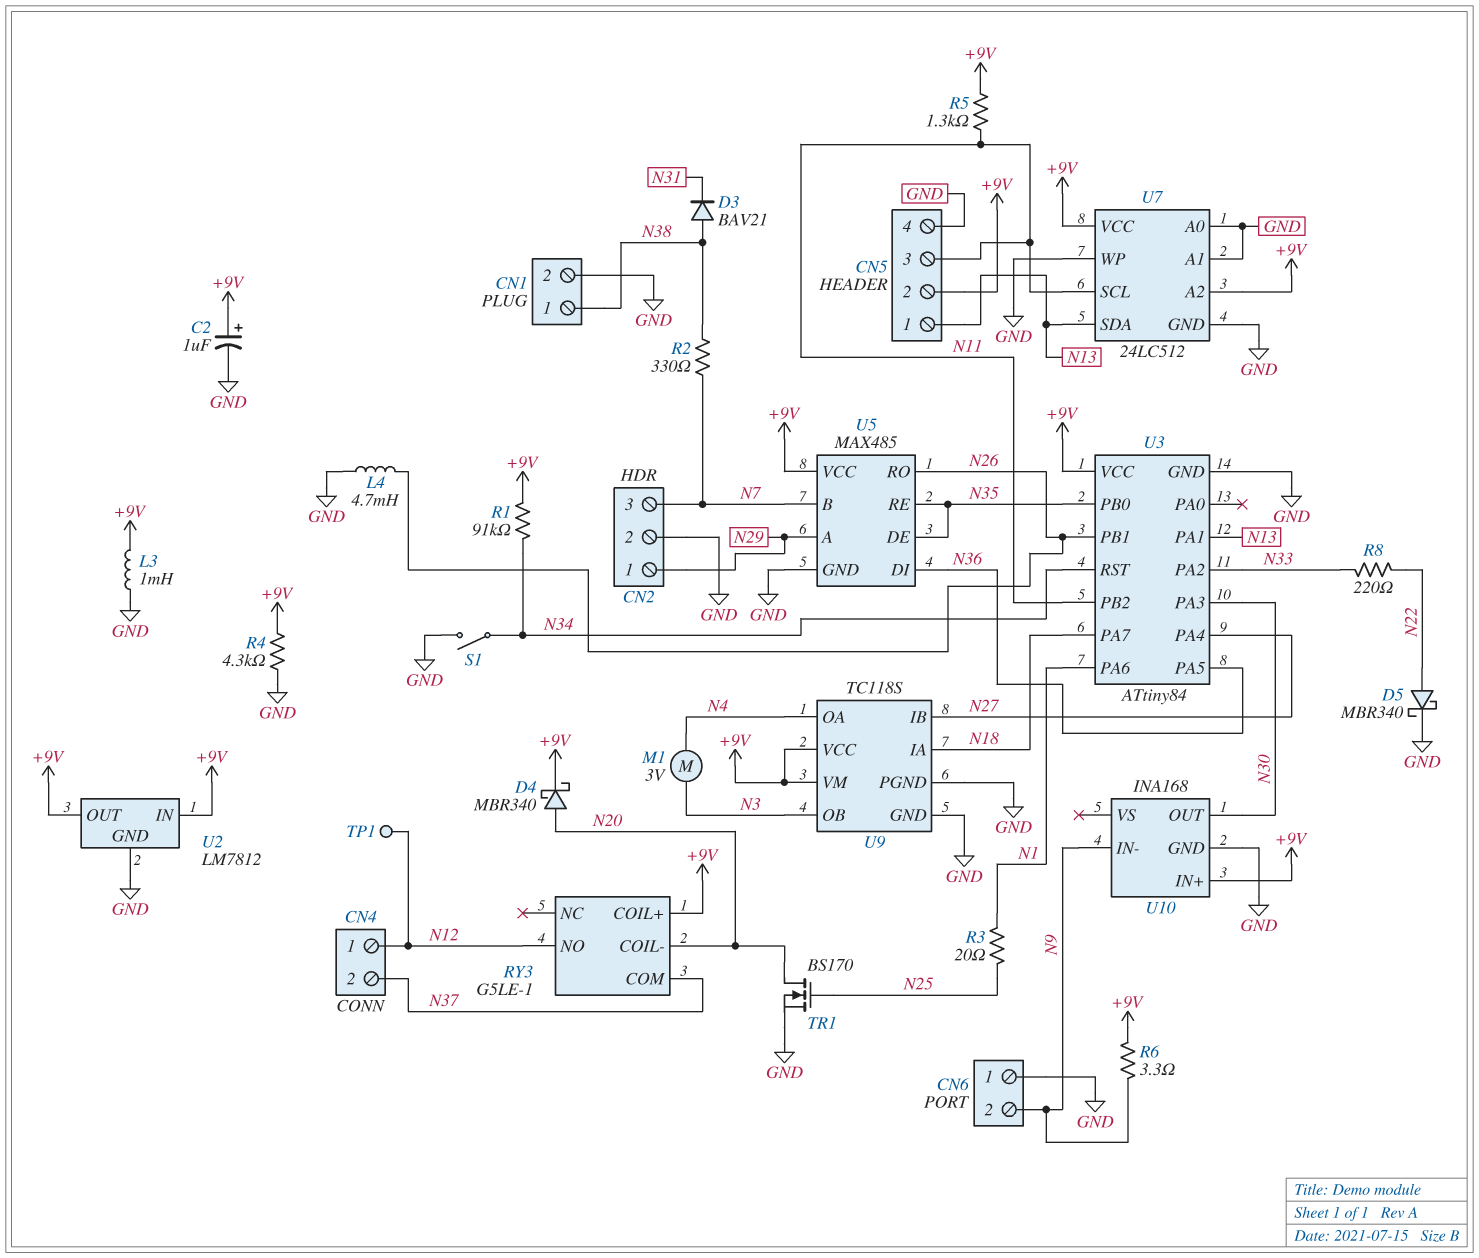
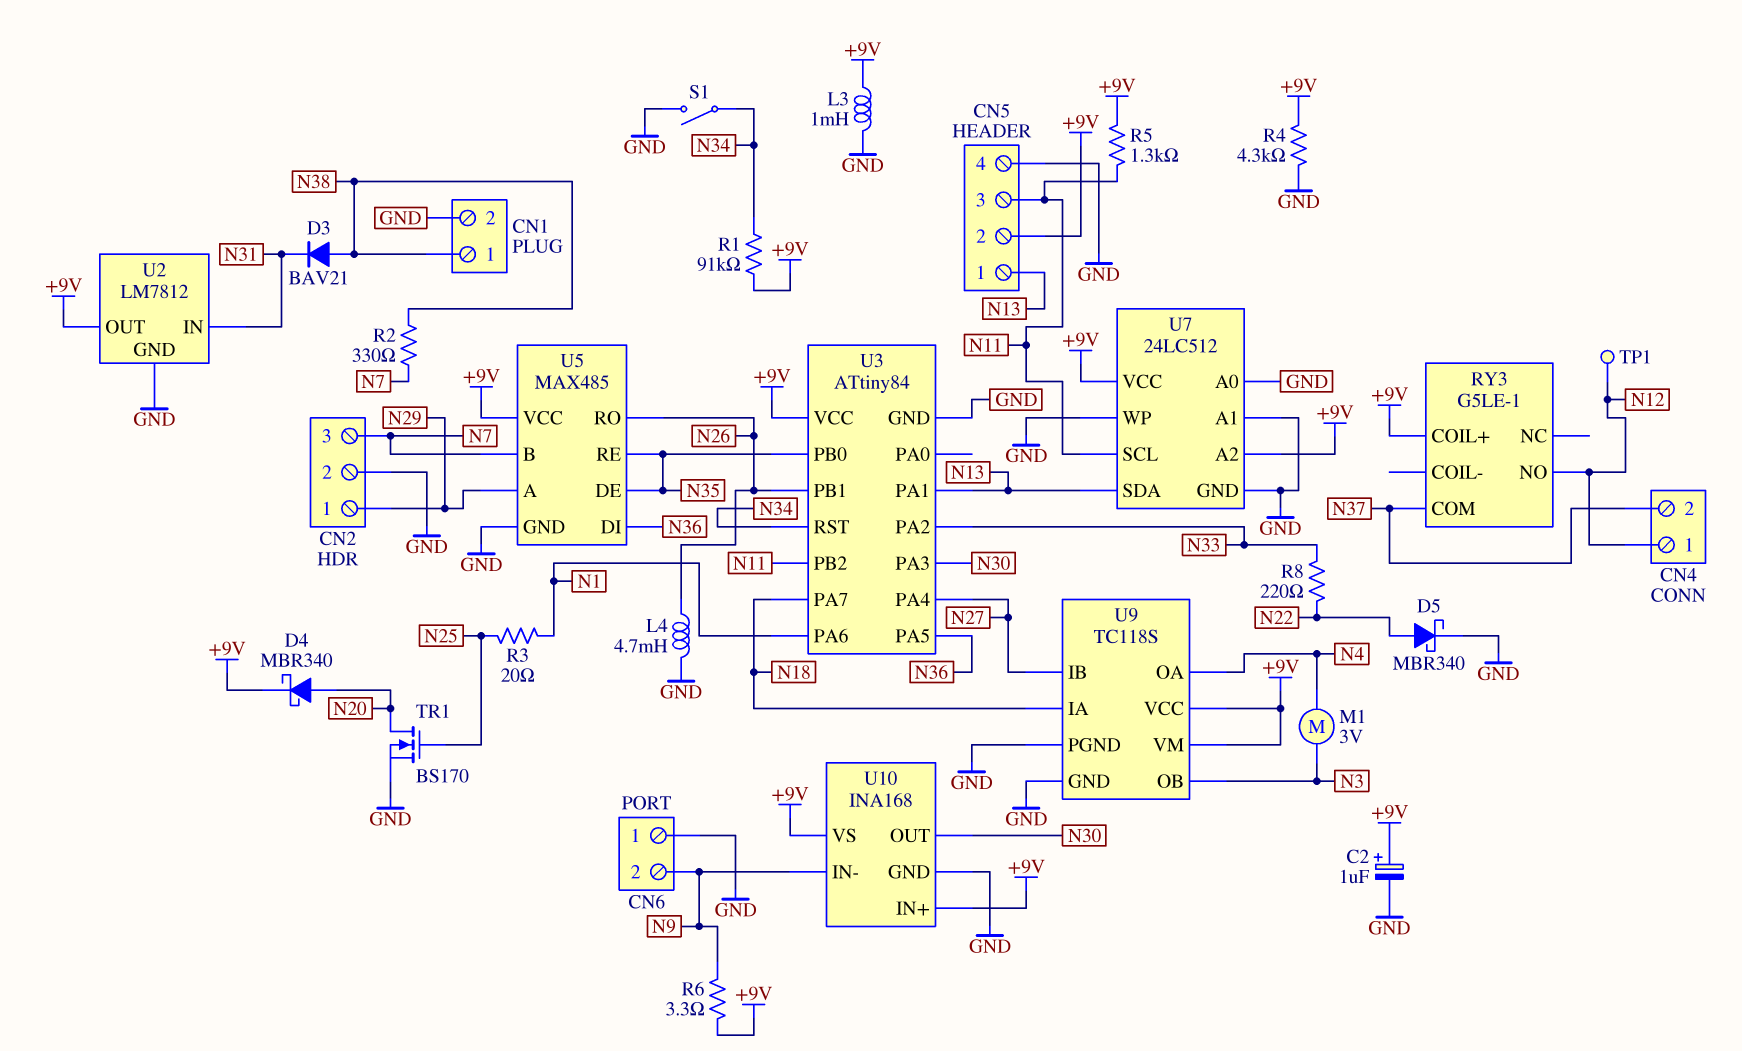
RY3 pin COIL-: N20 -> none
U2 pin IN: +9V -> N31
U10 pin VS: none -> +9V

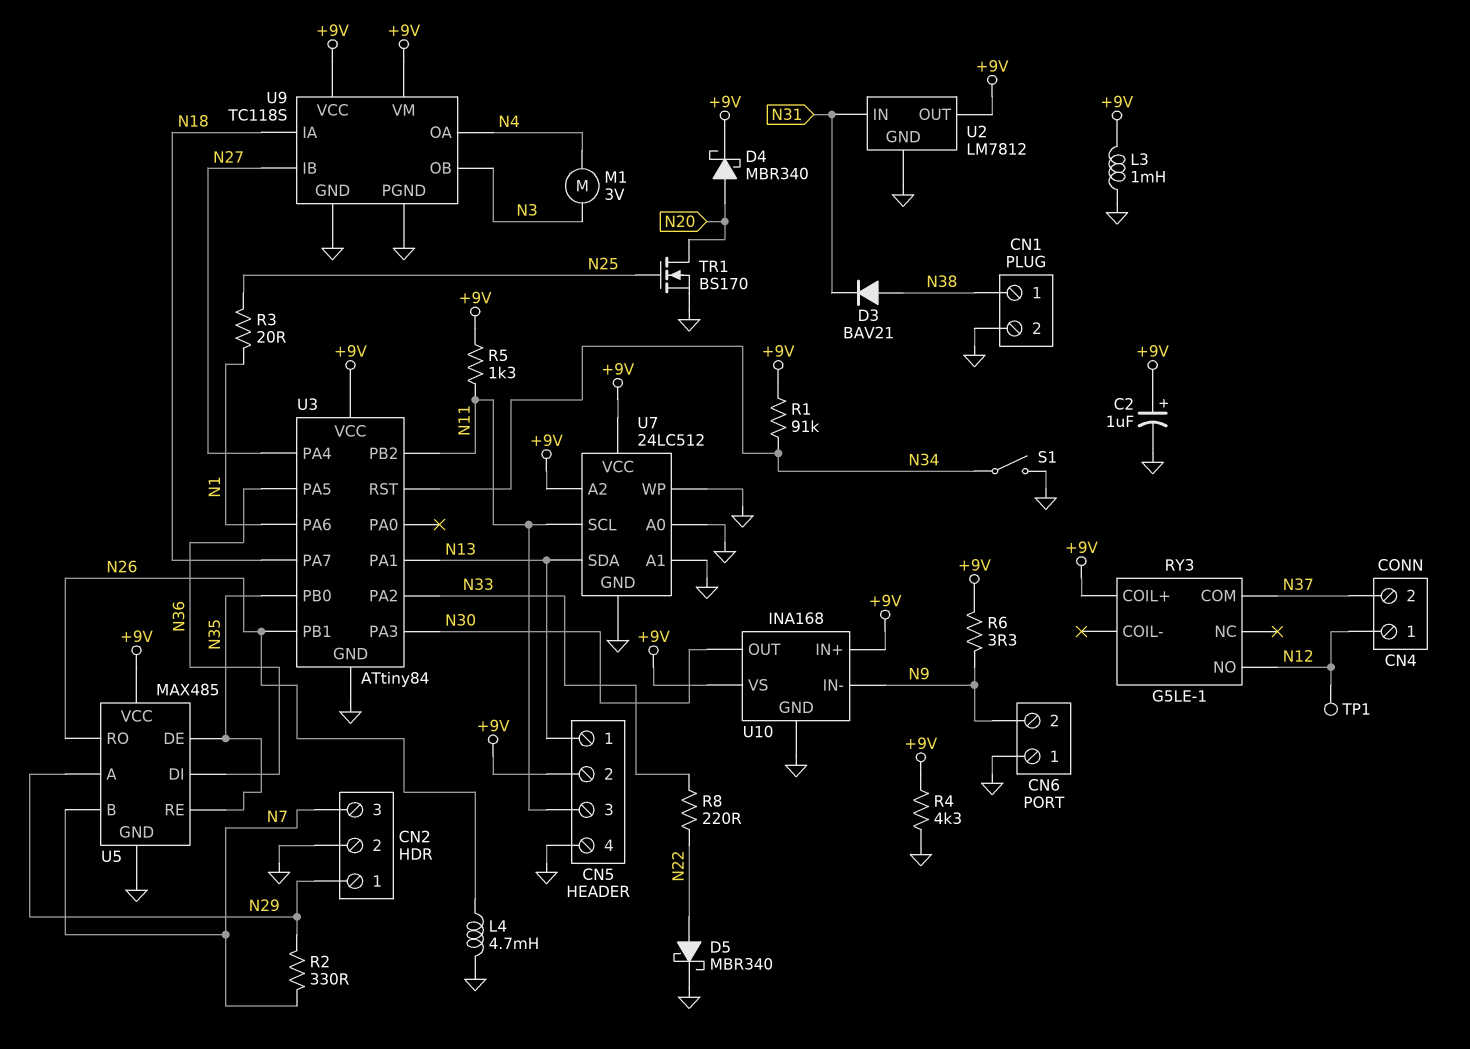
R2: 330 (N7, N38) -> 330 (N7, N29)

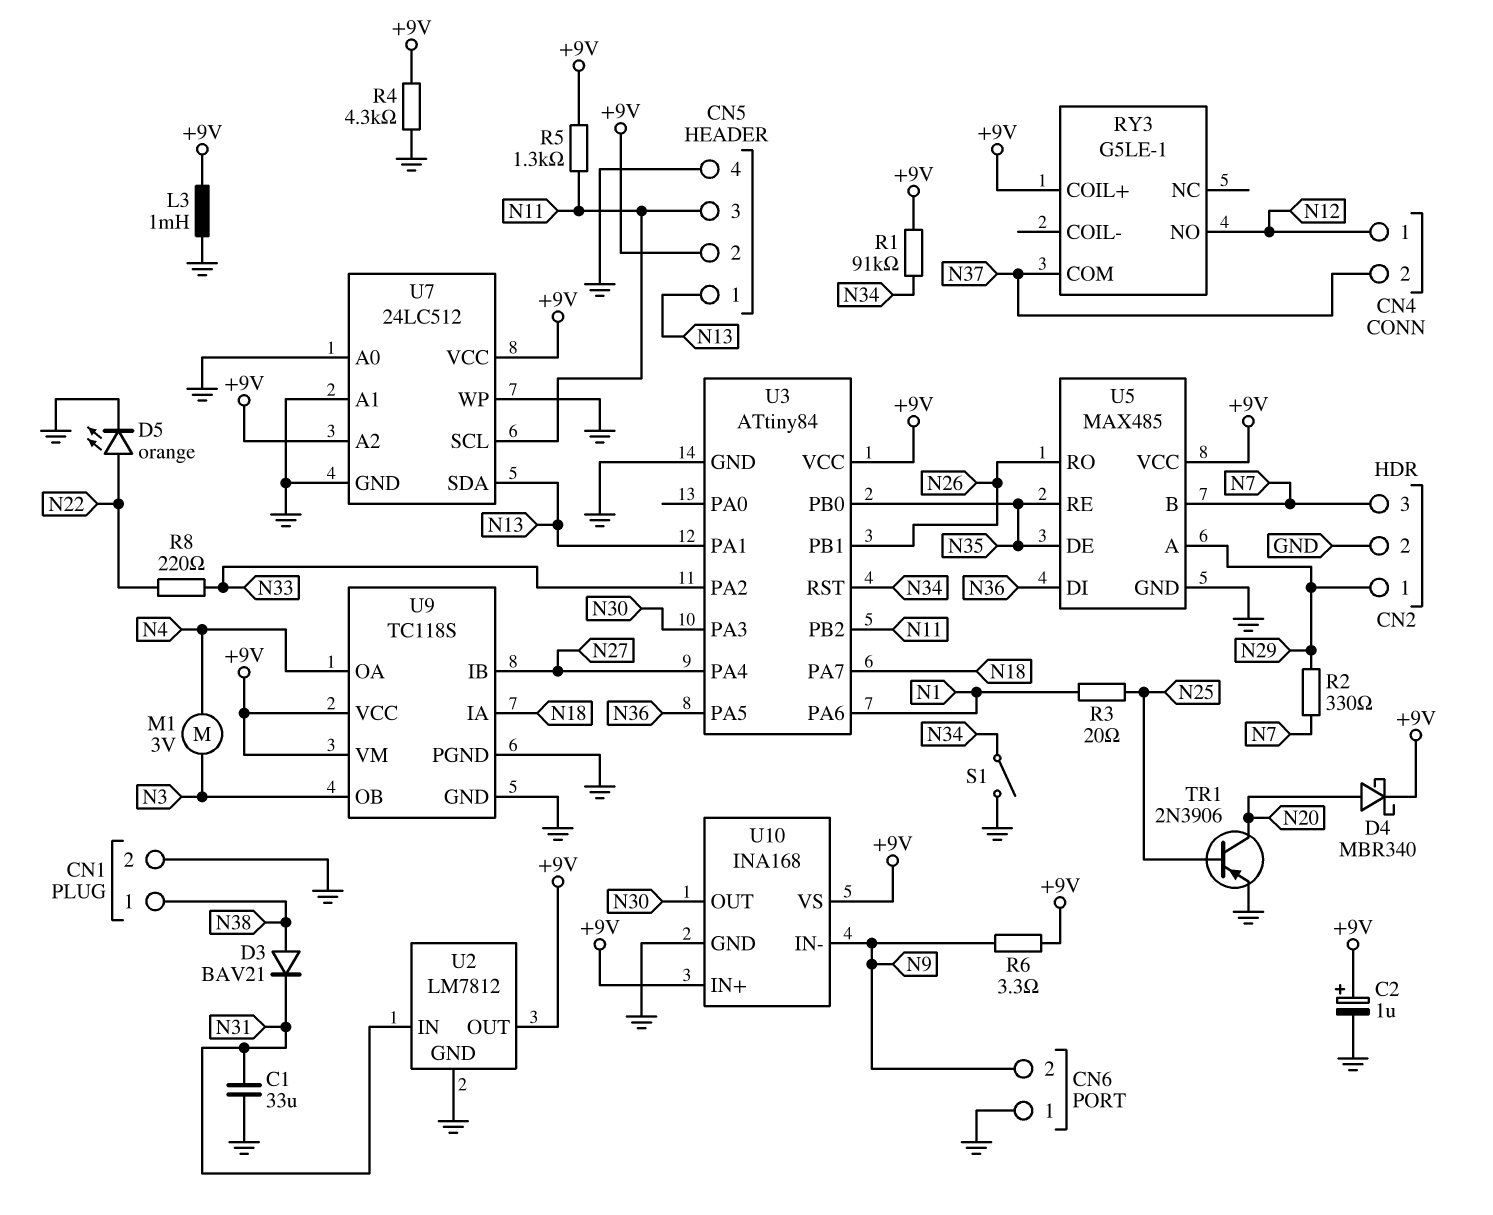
C1: none -> 33uF (GND, N31)
D5: schottky MBR340 (A N22, K GND) -> LED orange (A N22, K GND)
L4: 4.7mH (GND, N26) -> none
TP1: test point (N12) -> none
TR1: NMOS BS170 (G N25, D N20, S GND) -> PNP 2N3906 (B N25, C N20, E GND)

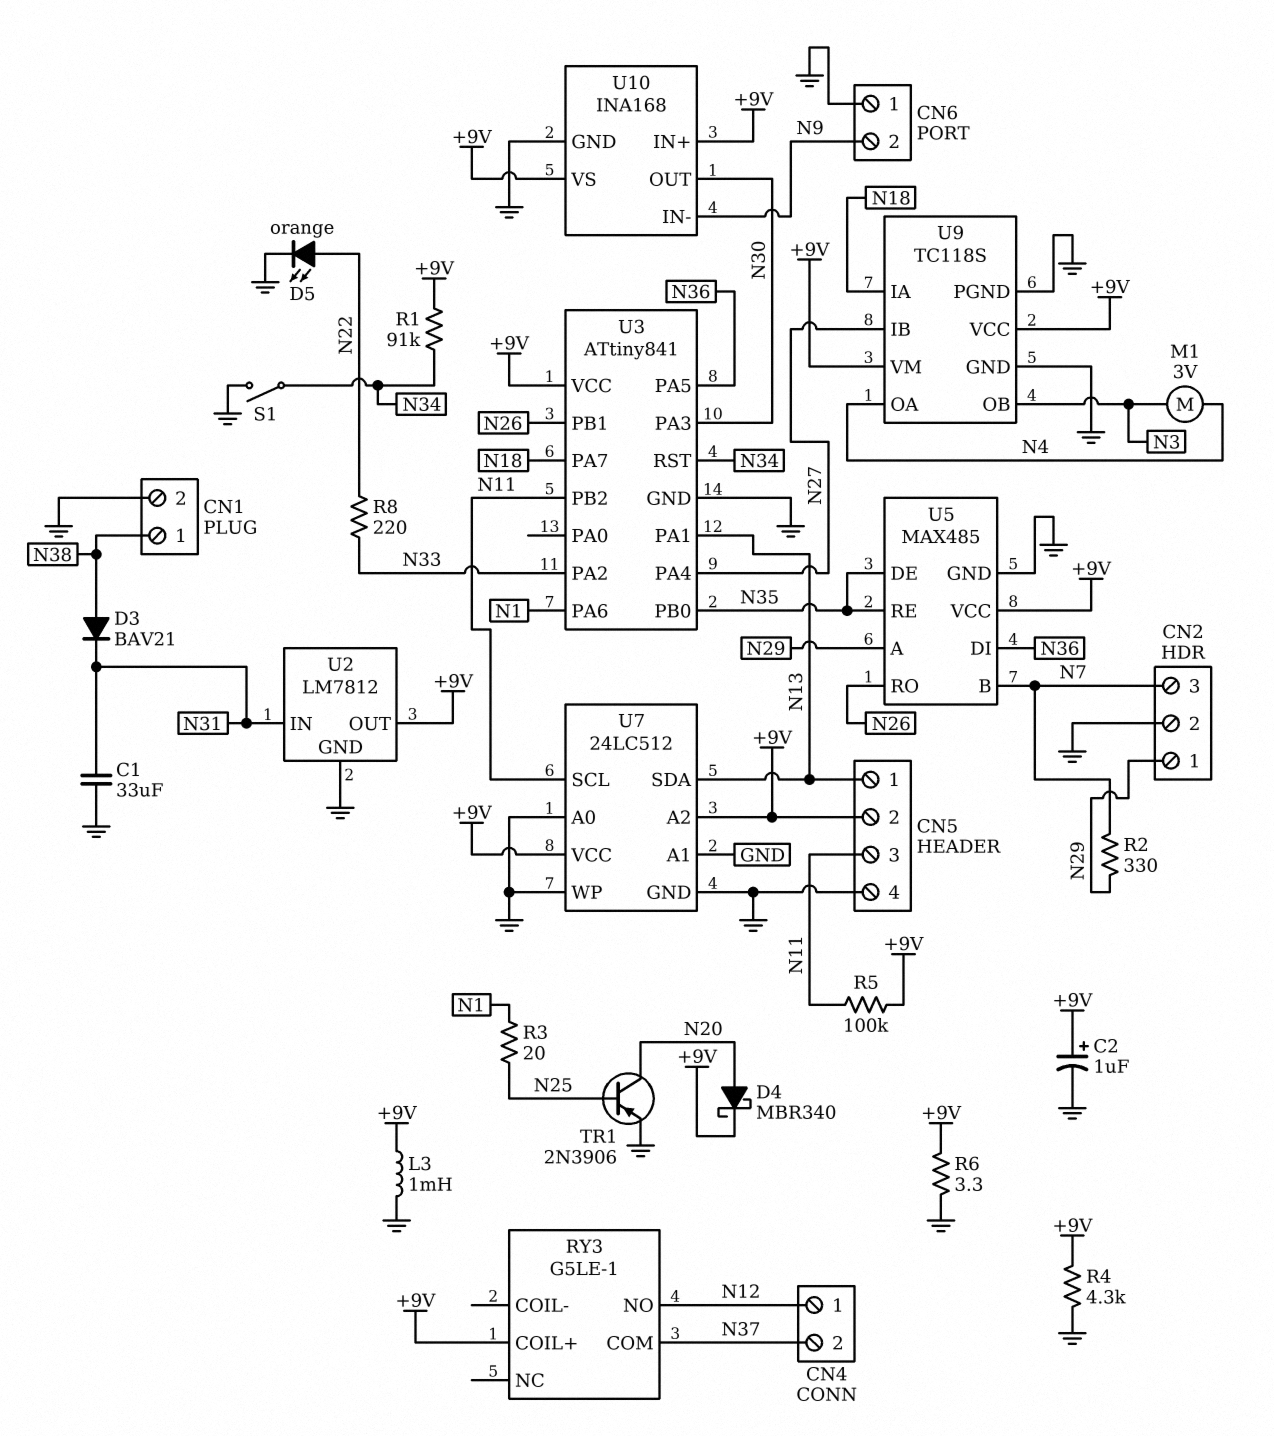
R5: 1.3k (+9V, N11) -> 100k (+9V, N11)
R6: 3.3 (+9V, N9) -> 3.3 (+9V, GND)
U3: ATtiny84 -> ATtiny841

